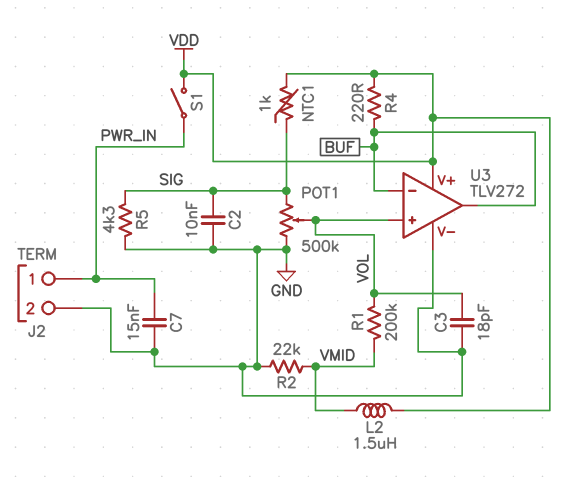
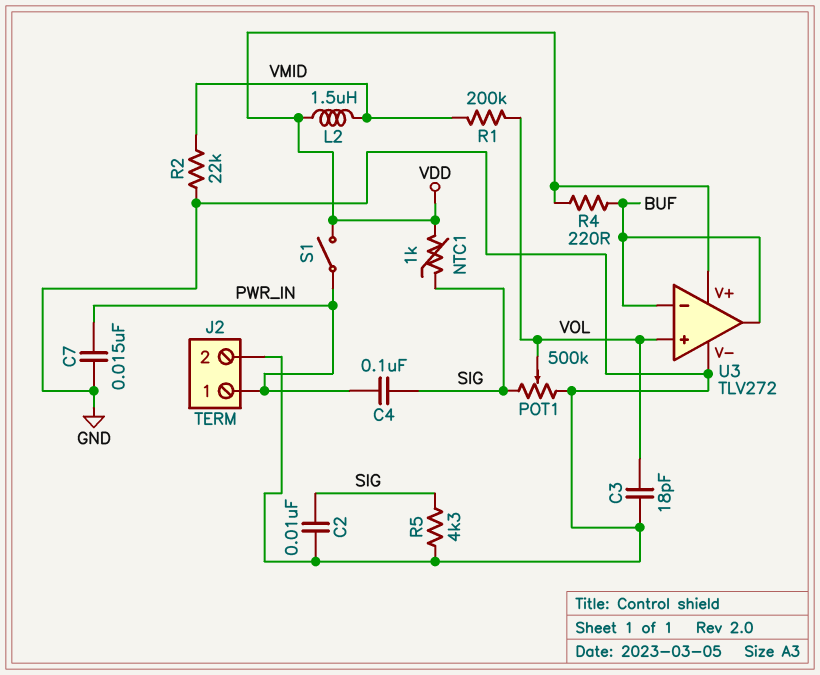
C4: none -> 100nF (PWR_IN, SIG)

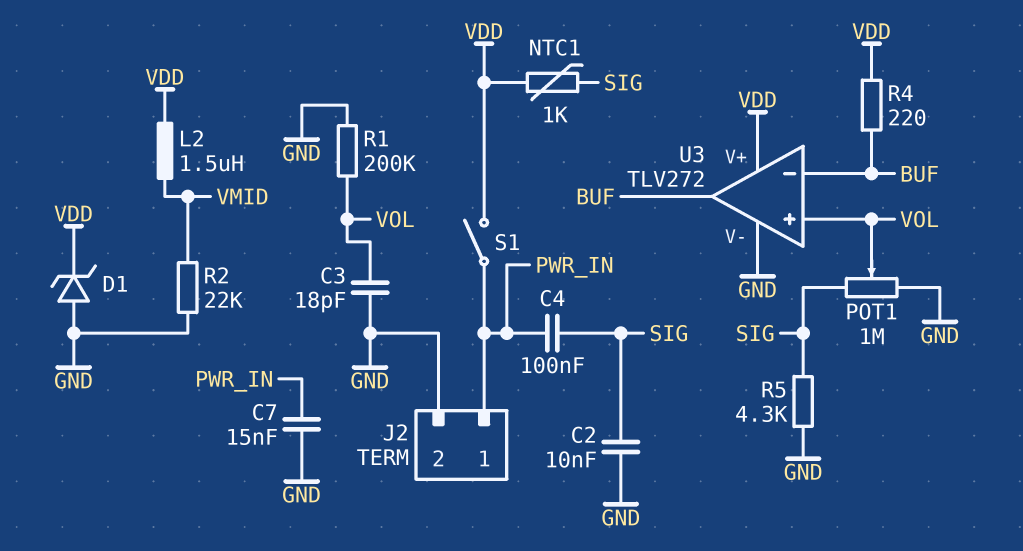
D1: none -> zener (A GND, K VDD)
POT1: 500k (GND, SIG, wiper VOL) -> 1M (GND, SIG, wiper VOL)
R1: 200k (VMID, VOL) -> 200k (GND, VOL)

